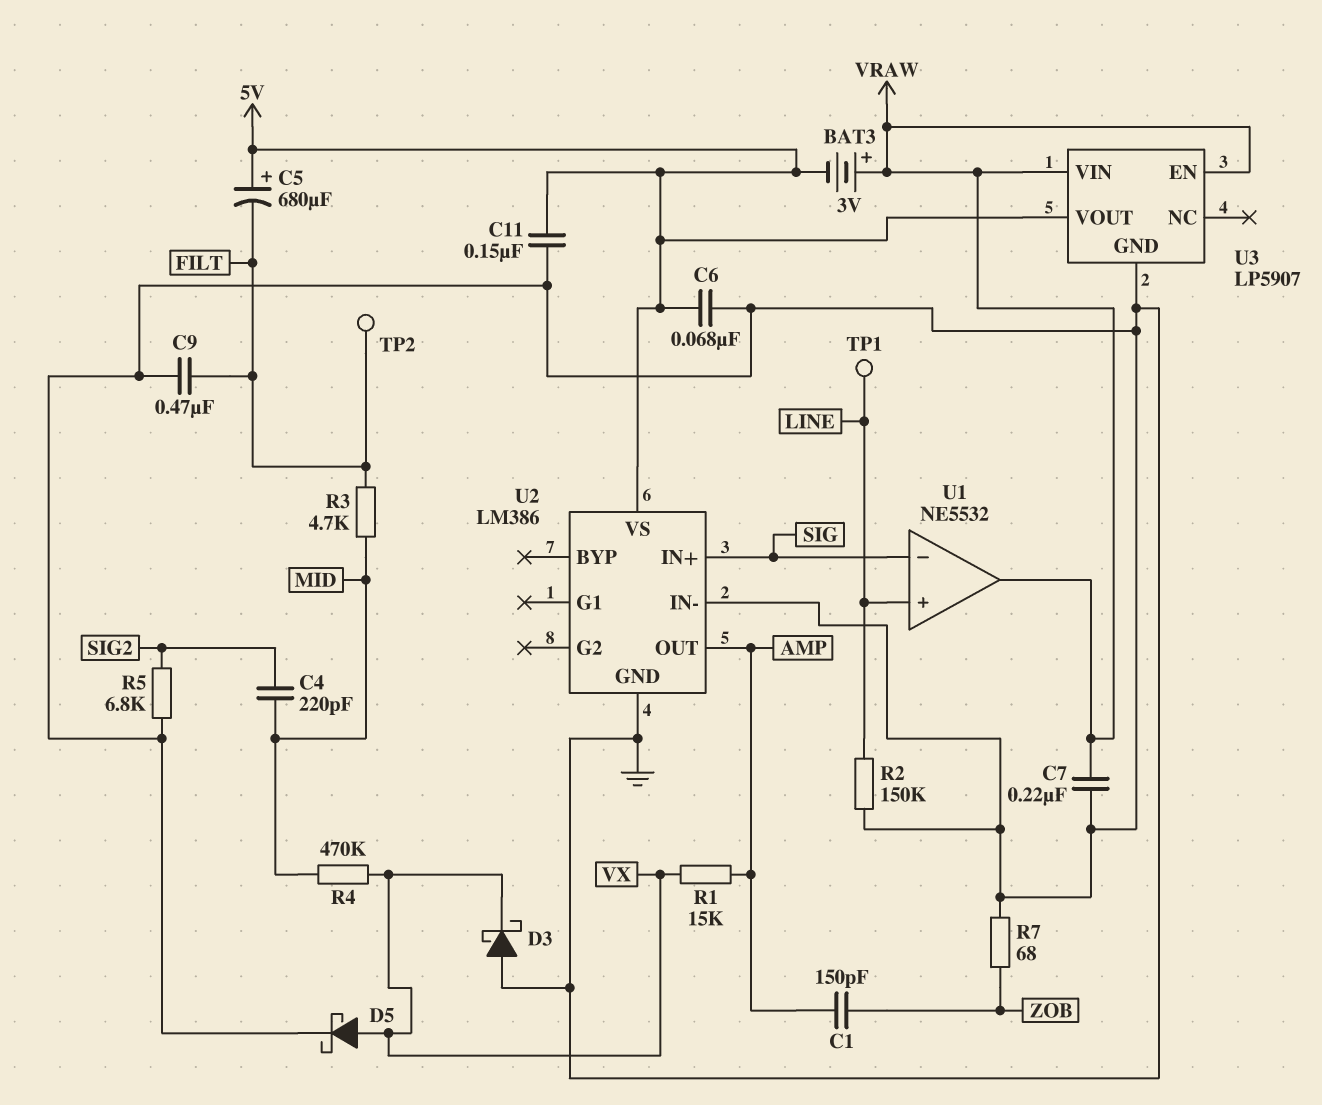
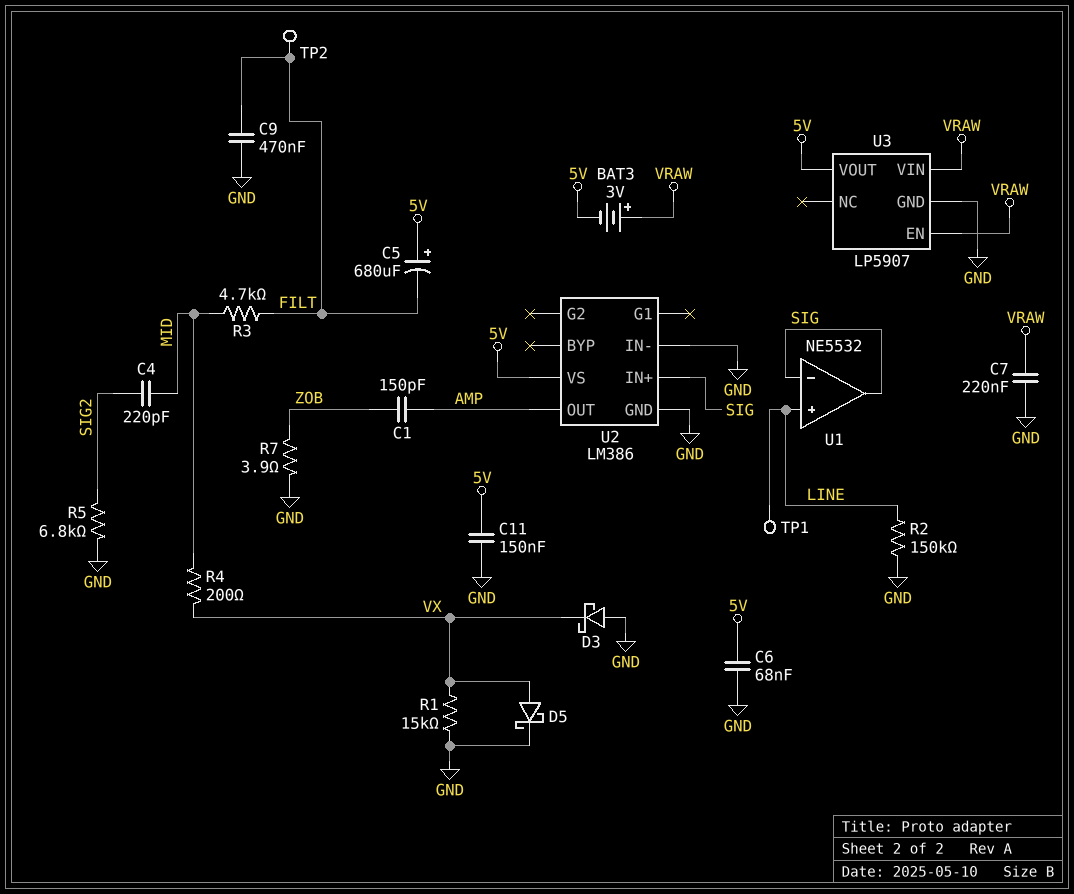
R1: 15k (AMP, VX) -> 15k (GND, VX)
R4: 470k (MID, VX) -> 200 (MID, VX)
R7: 68 (GND, ZOB) -> 3.9 (GND, ZOB)
U1 pin out: VRAW -> SIG

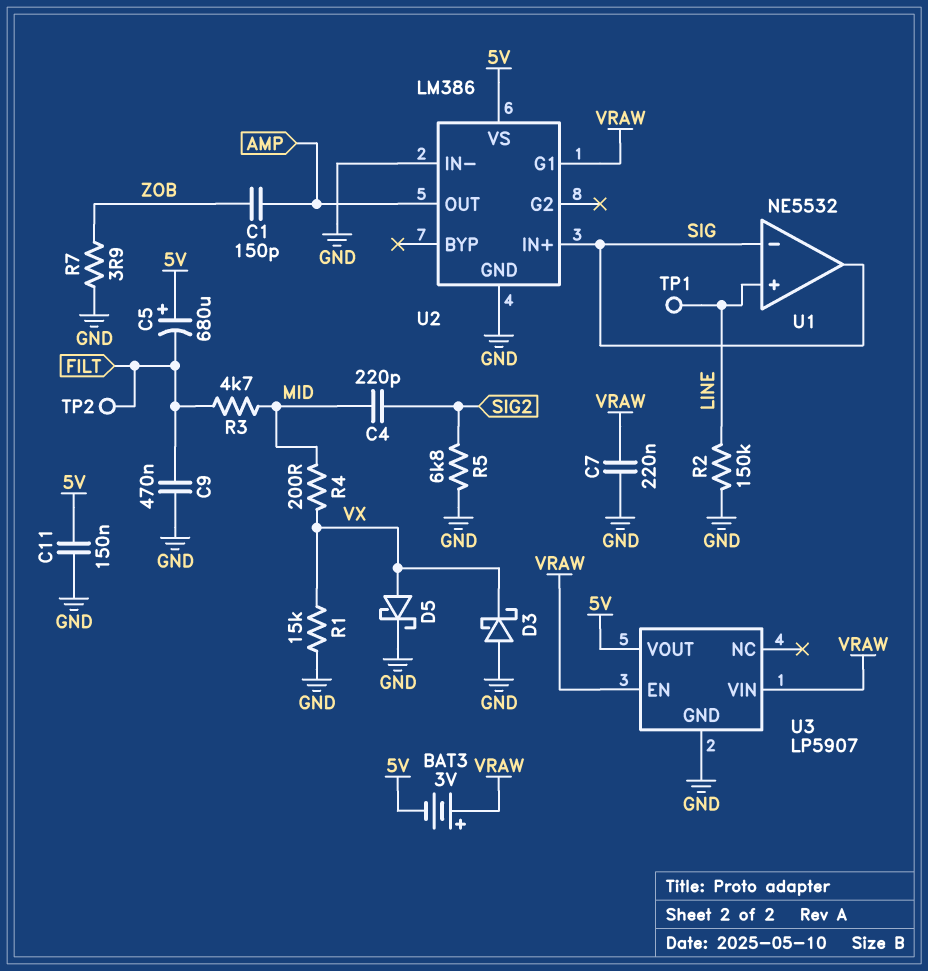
C6: 68nF (5V, GND) -> none
U2 pin G1: none -> VRAW

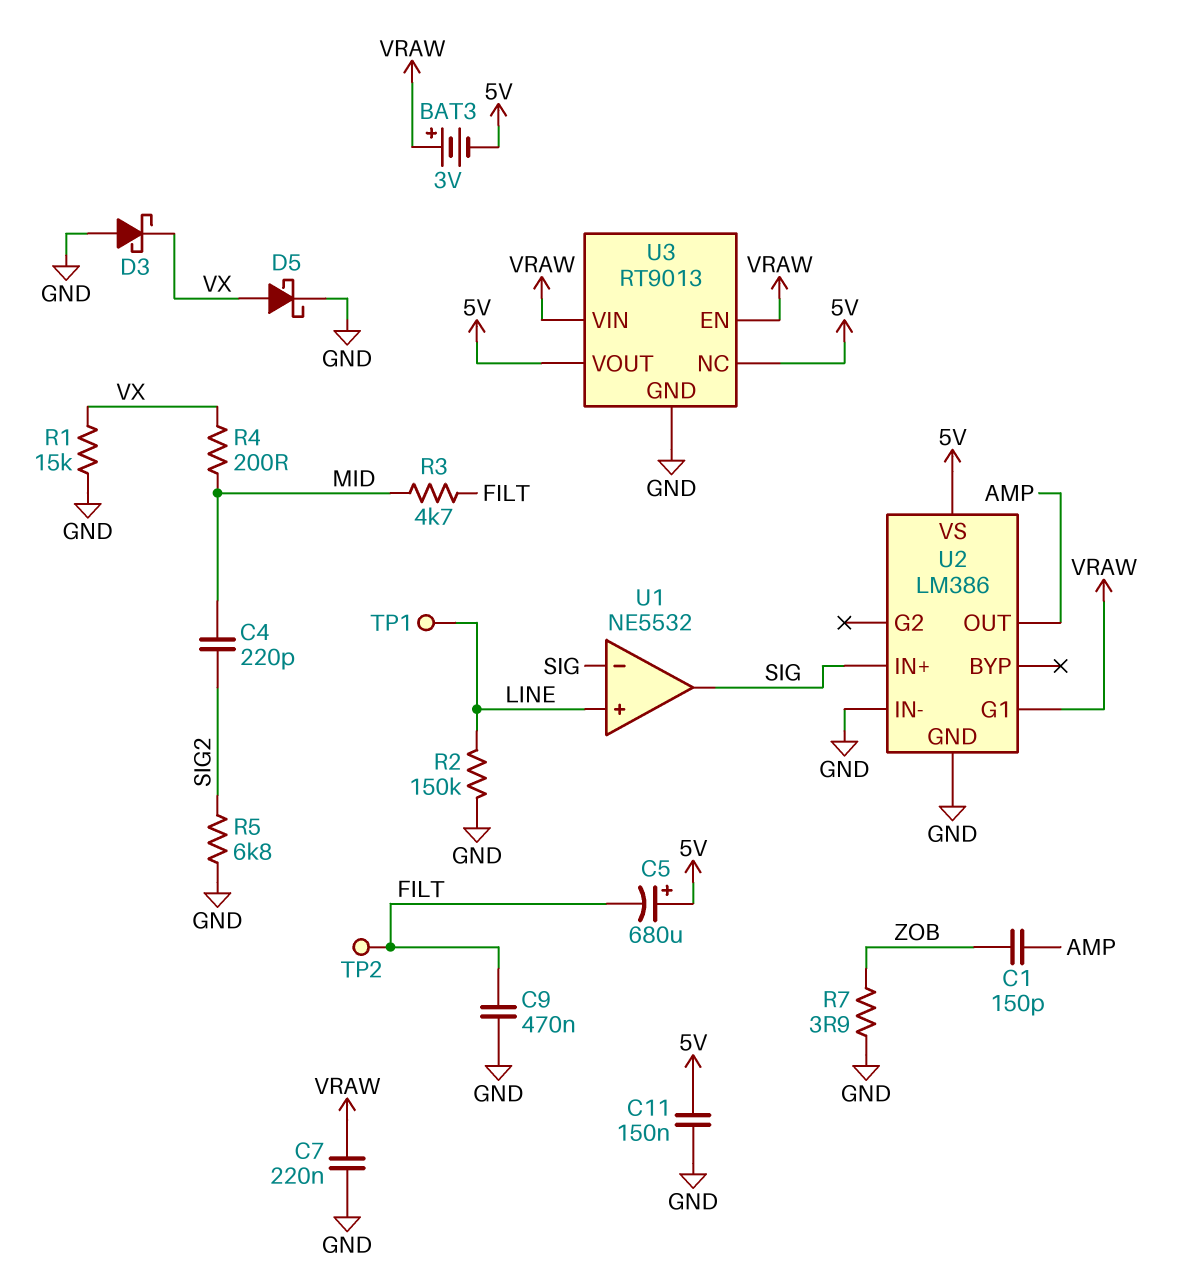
U3: LP5907 -> RT9013
U3 pin NC: none -> 5V

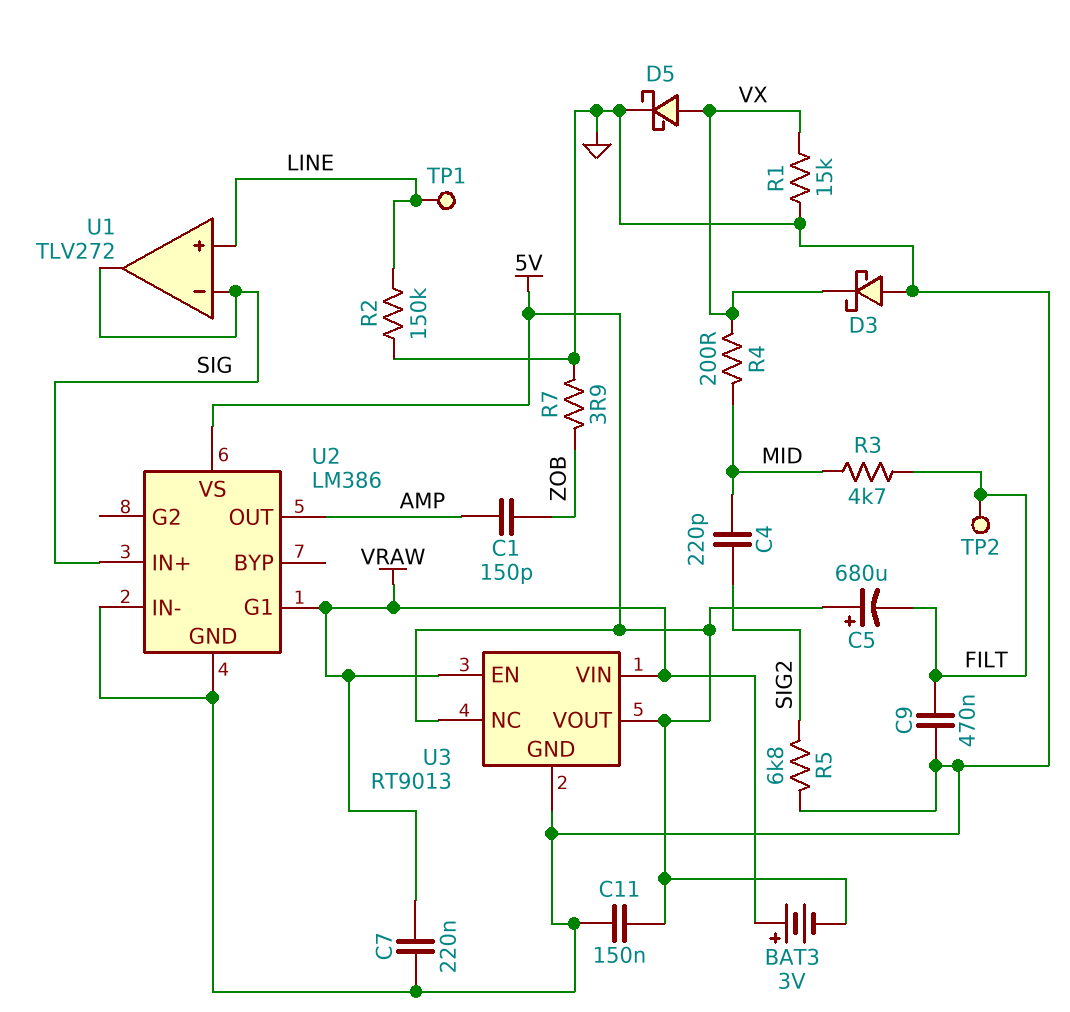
U1: NE5532 -> TLV272

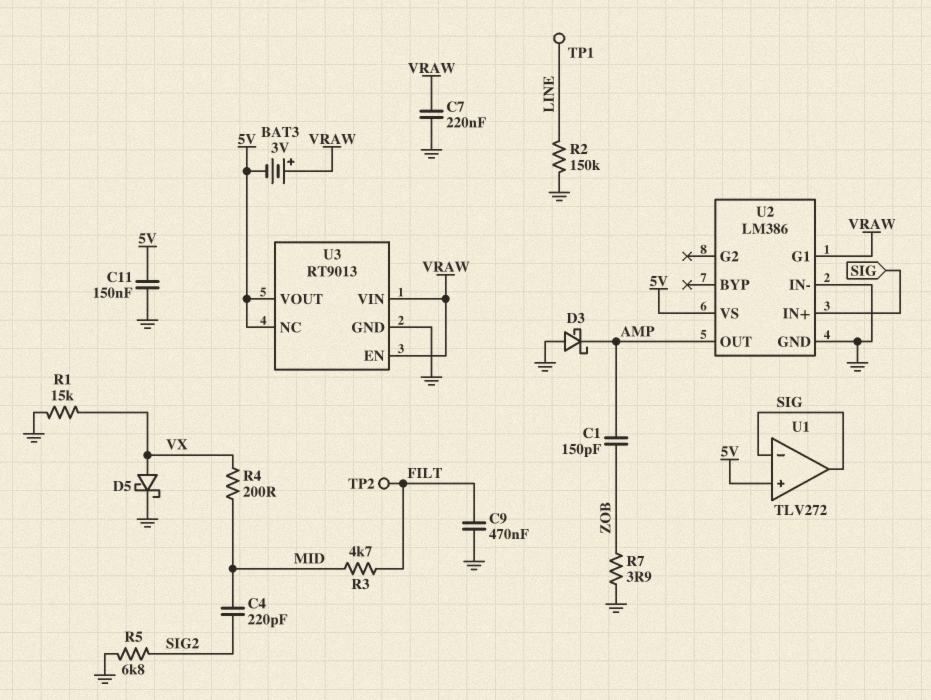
C5: 680uF (plus 5V, minus FILT) -> none
D3: schottky (A GND, K VX) -> schottky (A GND, K AMP)
U1 pin in+: LINE -> 5V

